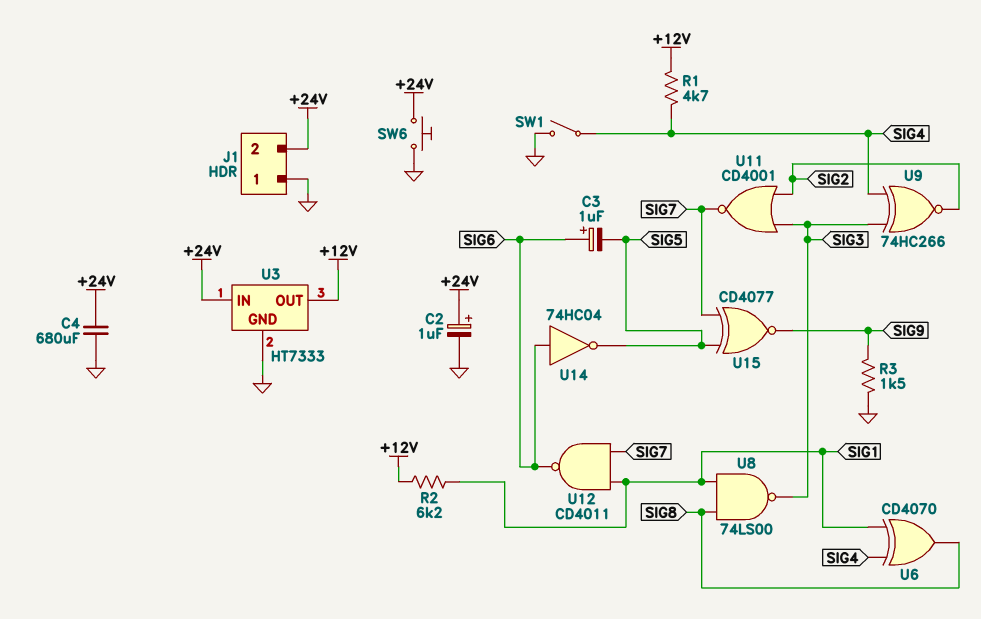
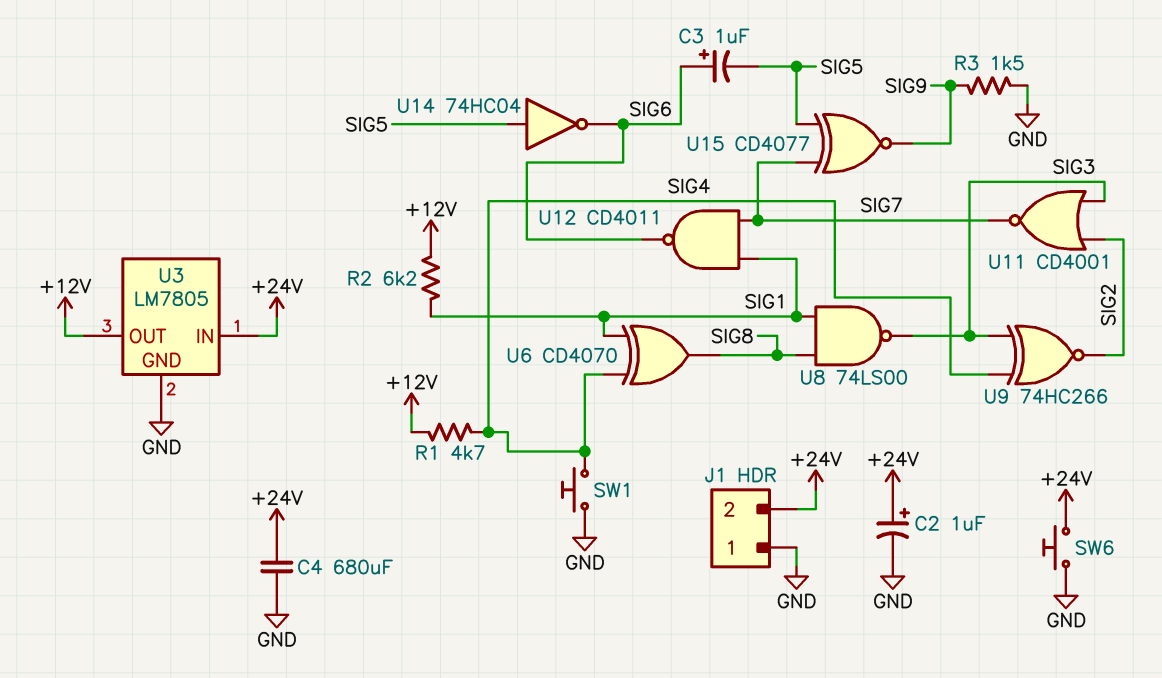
SW1: switch (GND, SIG4) -> button (GND, SIG4)
U3: HT7333 -> LM7805
U14: NOT 74HC04 (in SIG6, out SIG5) -> NOT 74HC04 (in SIG5, out SIG6)

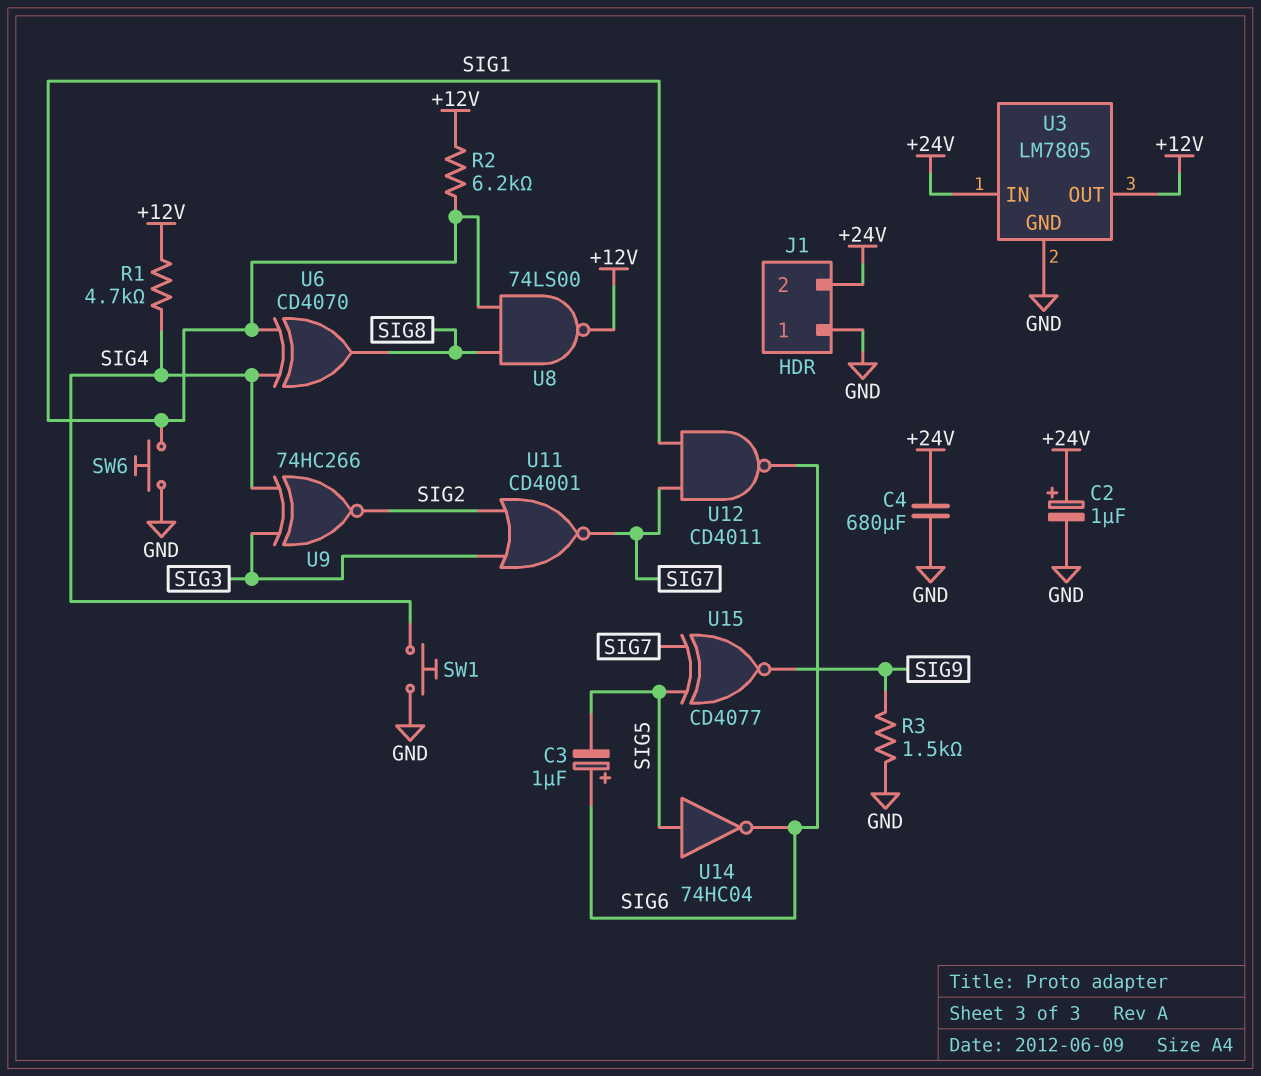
SW6: button (+24V, GND) -> button (GND, SIG1)
U8: NAND 74LS00 (in SIG1, in SIG8, out SIG3) -> NAND 74LS00 (in SIG1, in SIG8, out +12V)

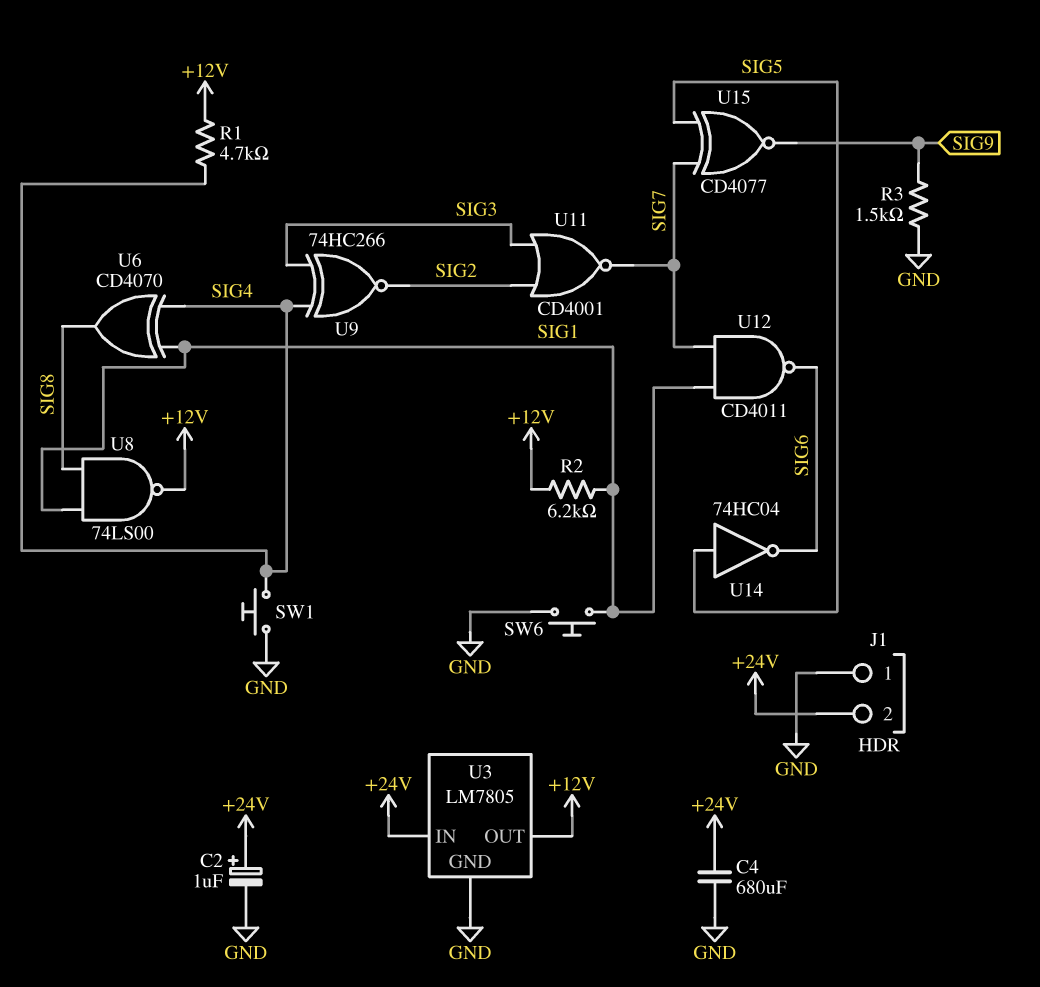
C3: 1uF (plus SIG6, minus SIG5) -> none

